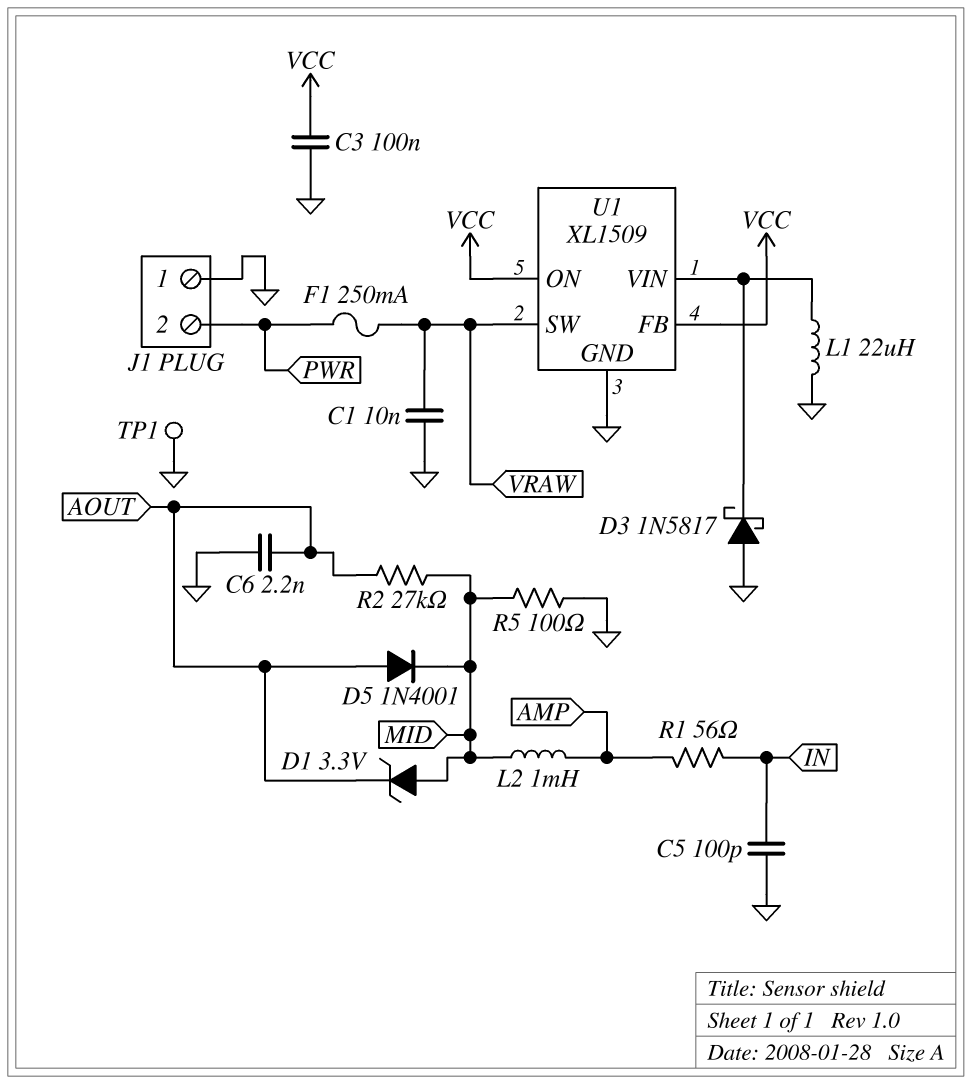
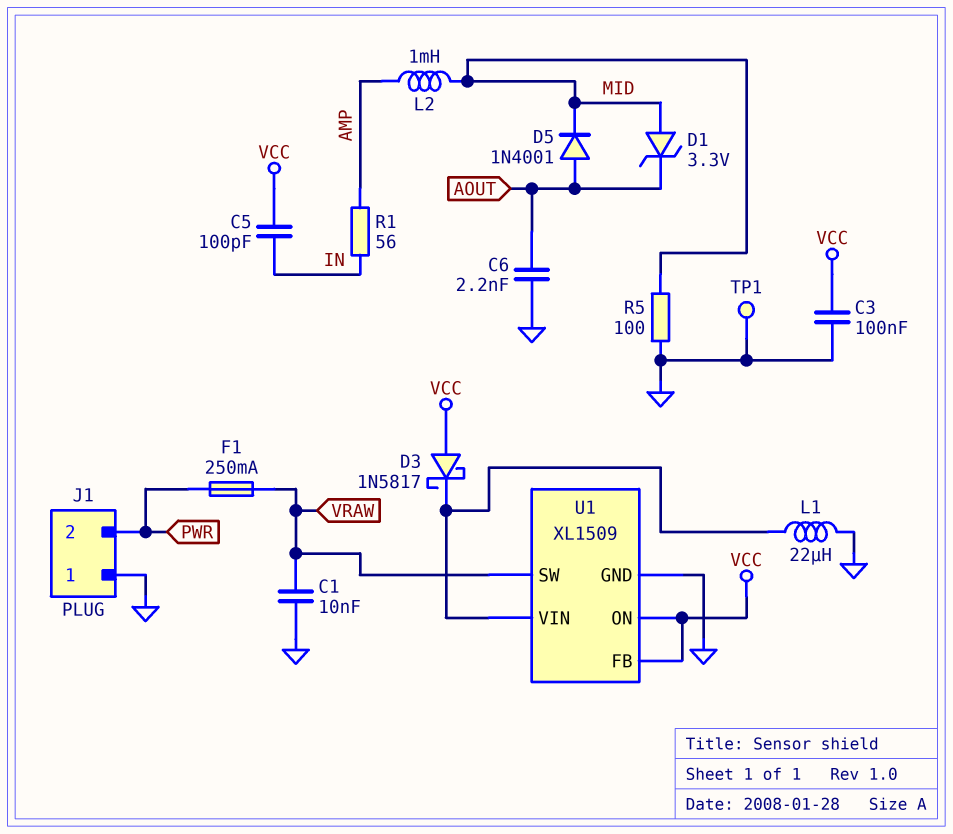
C5: 100pF (GND, IN) -> 100pF (IN, VCC)
D3: schottky 1N5817 (A GND, K U1/VIN) -> schottky 1N5817 (A VCC, K U1/VIN)
R2: 27k (AOUT, MID) -> none

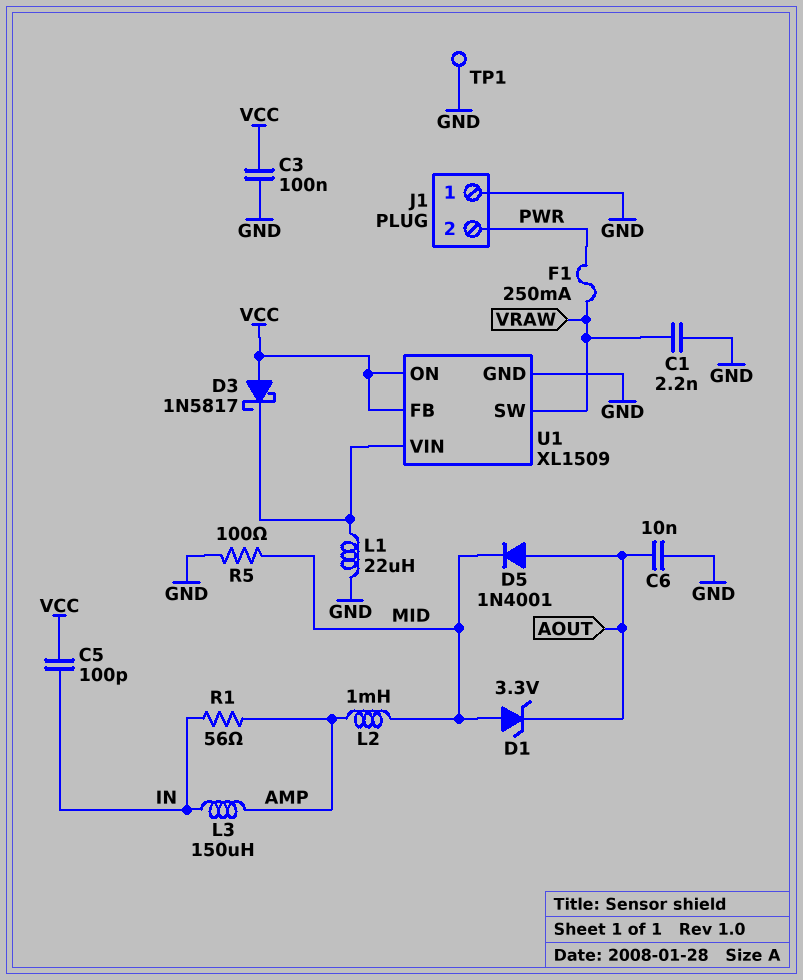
C1: 10nF (GND, VRAW) -> 2.2nF (GND, VRAW)
C6: 2.2nF (AOUT, GND) -> 10nF (AOUT, GND)
L3: none -> 150uH (AMP, IN)

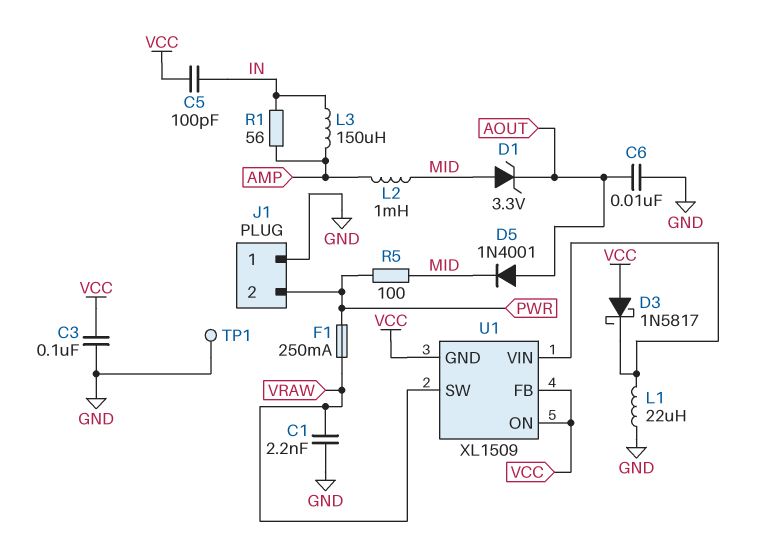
R5: 100 (GND, MID) -> 100 (MID, PWR)
U1 pin GND: GND -> VCC

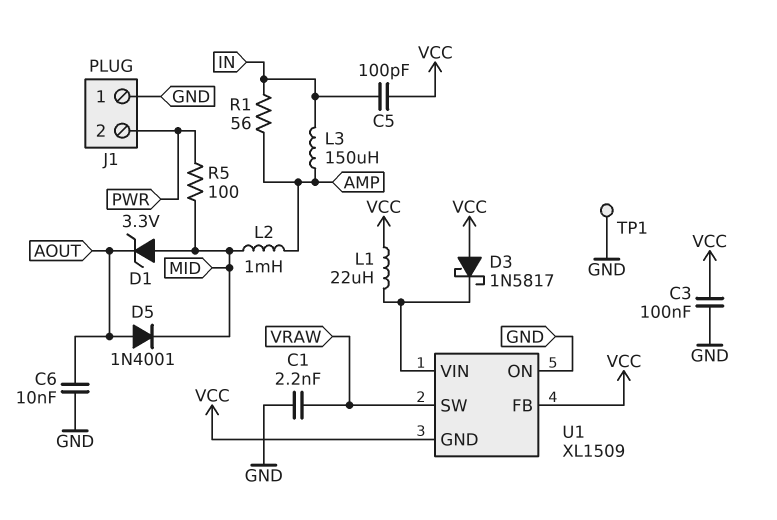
F1: 250mA (PWR, VRAW) -> none
L1: 22uH (GND, U1/VIN) -> 22uH (U1/VIN, VCC)
U1 pin ON: VCC -> GND

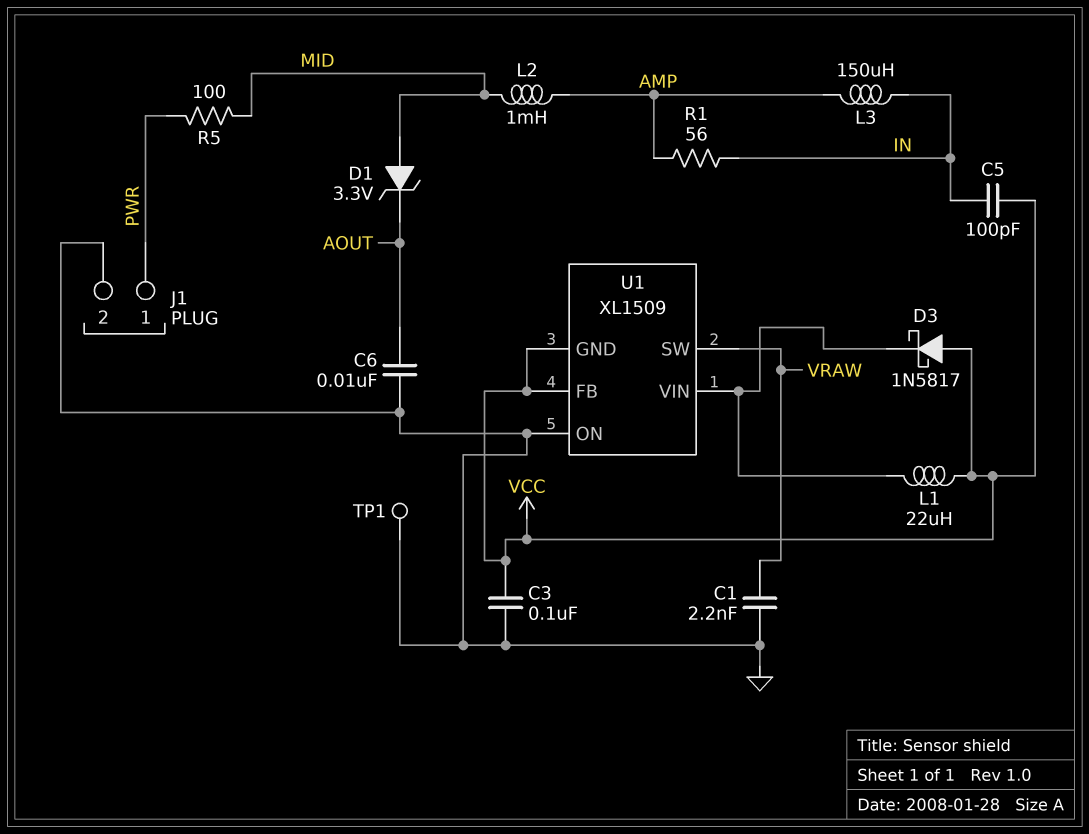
D5: diode 1N4001 (A AOUT, K MID) -> none
J1 pin 1: GND -> PWR
J1 pin 2: PWR -> GND

